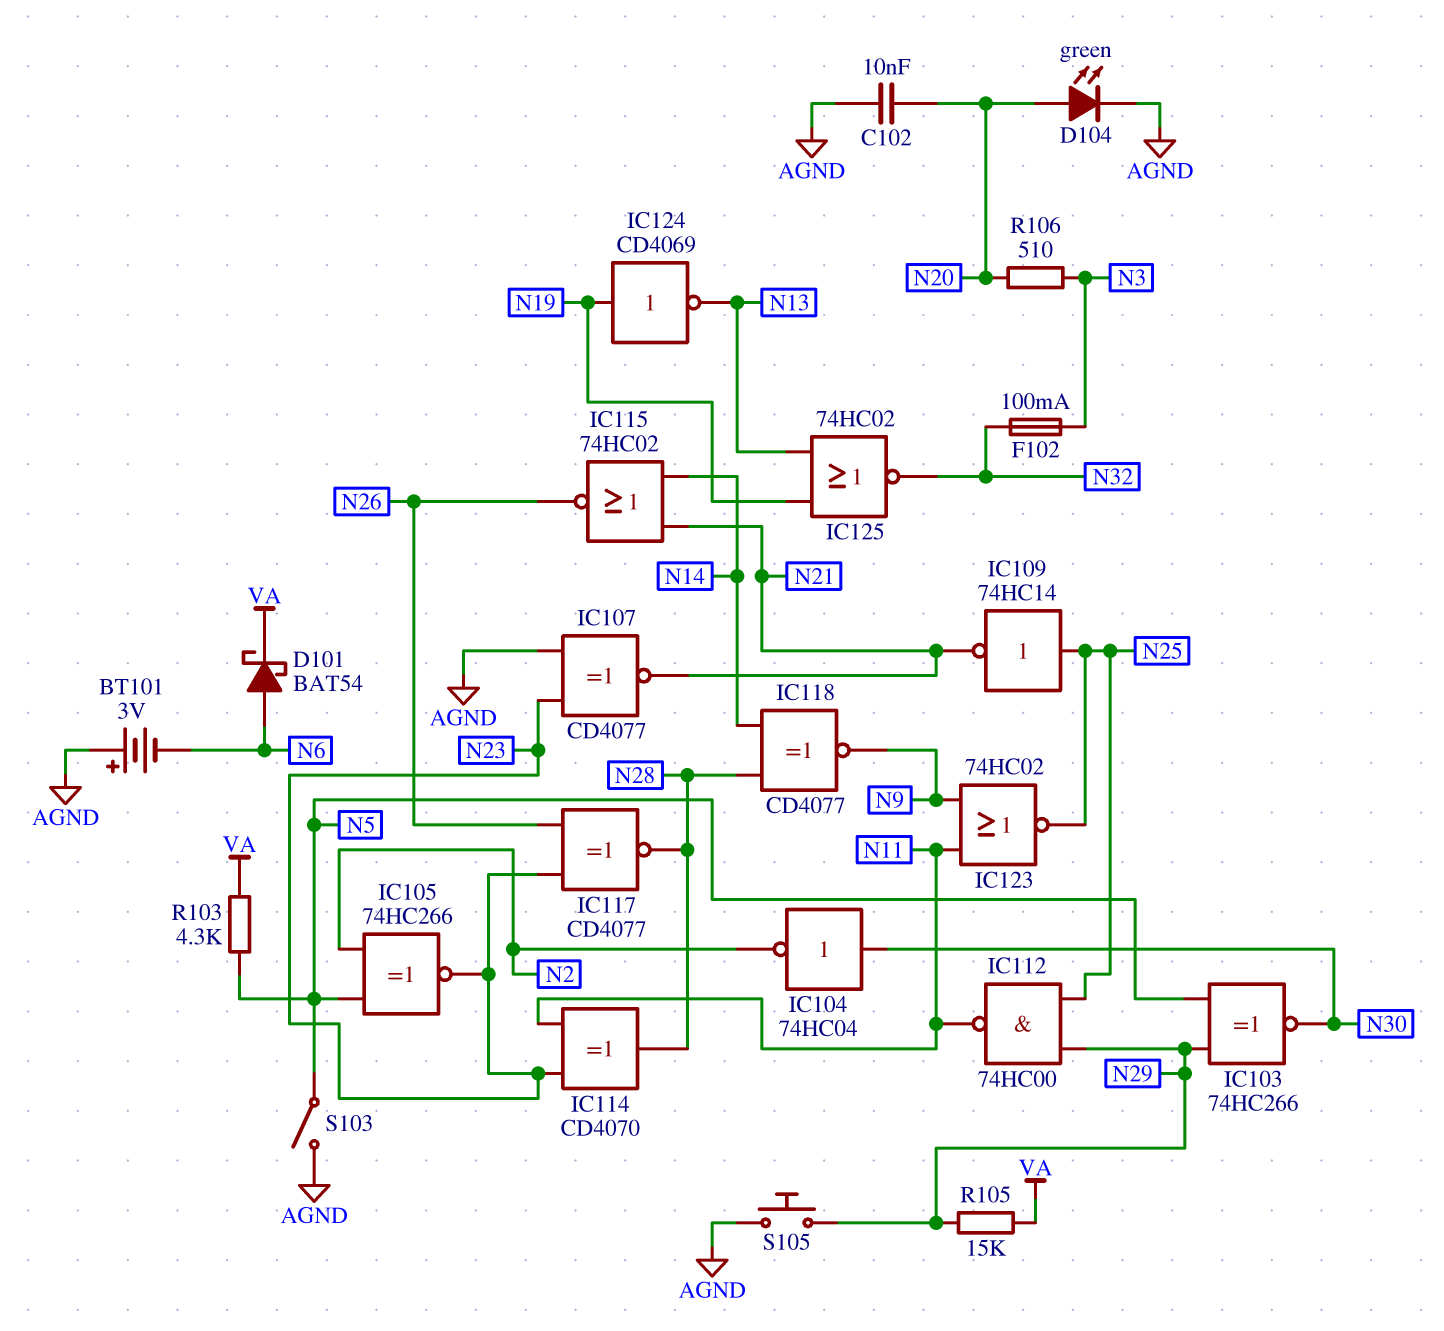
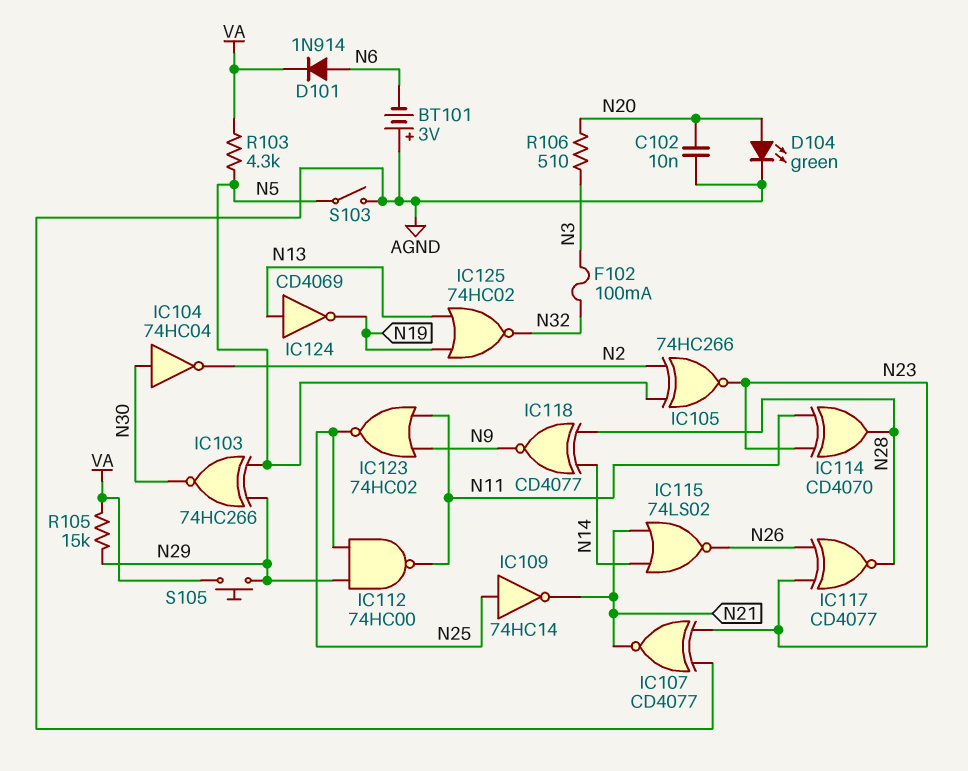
D101: schottky BAT54 (A N6, K VA) -> diode 1N914 (A N6, K VA)
IC115: NOR 74HC02 (in N14, in N21, out N26) -> NOR 74LS02 (in N14, in N21, out N26)
IC124: NOT CD4069 (in N19, out N13) -> NOT CD4069 (in N13, out N19)
S105: button (AGND, N29) -> button (N29, VA)

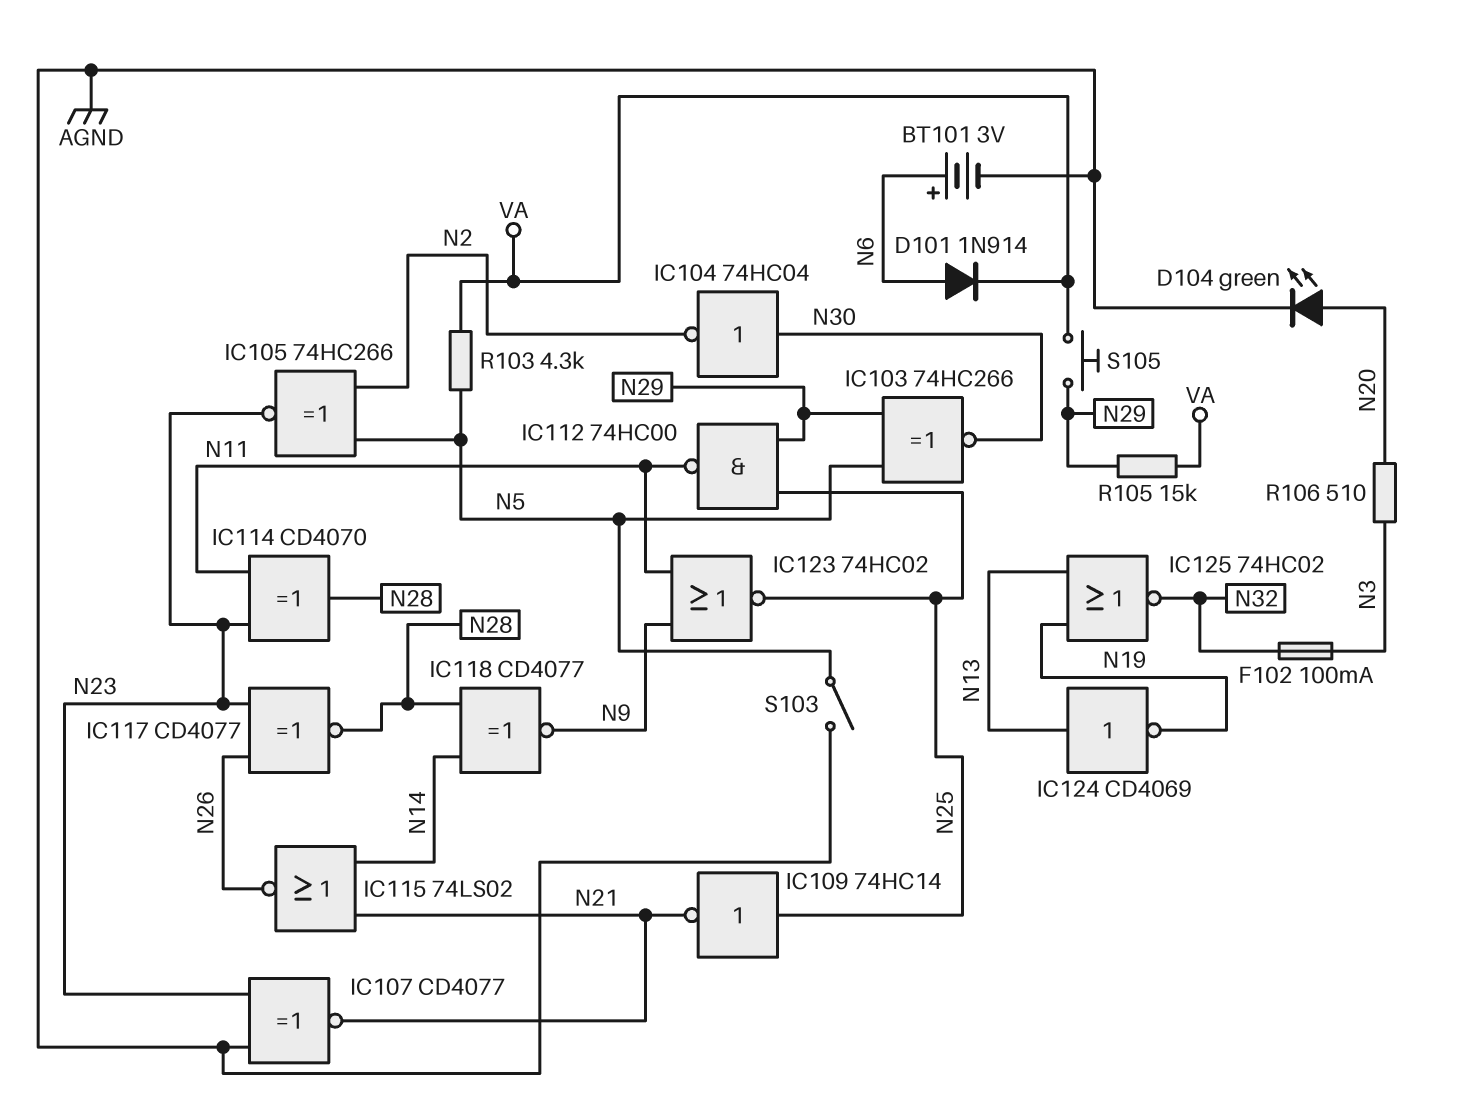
BT101: 3V (plus AGND, minus N6) -> 3V (plus N6, minus AGND)
C102: 10nF (AGND, N20) -> none

